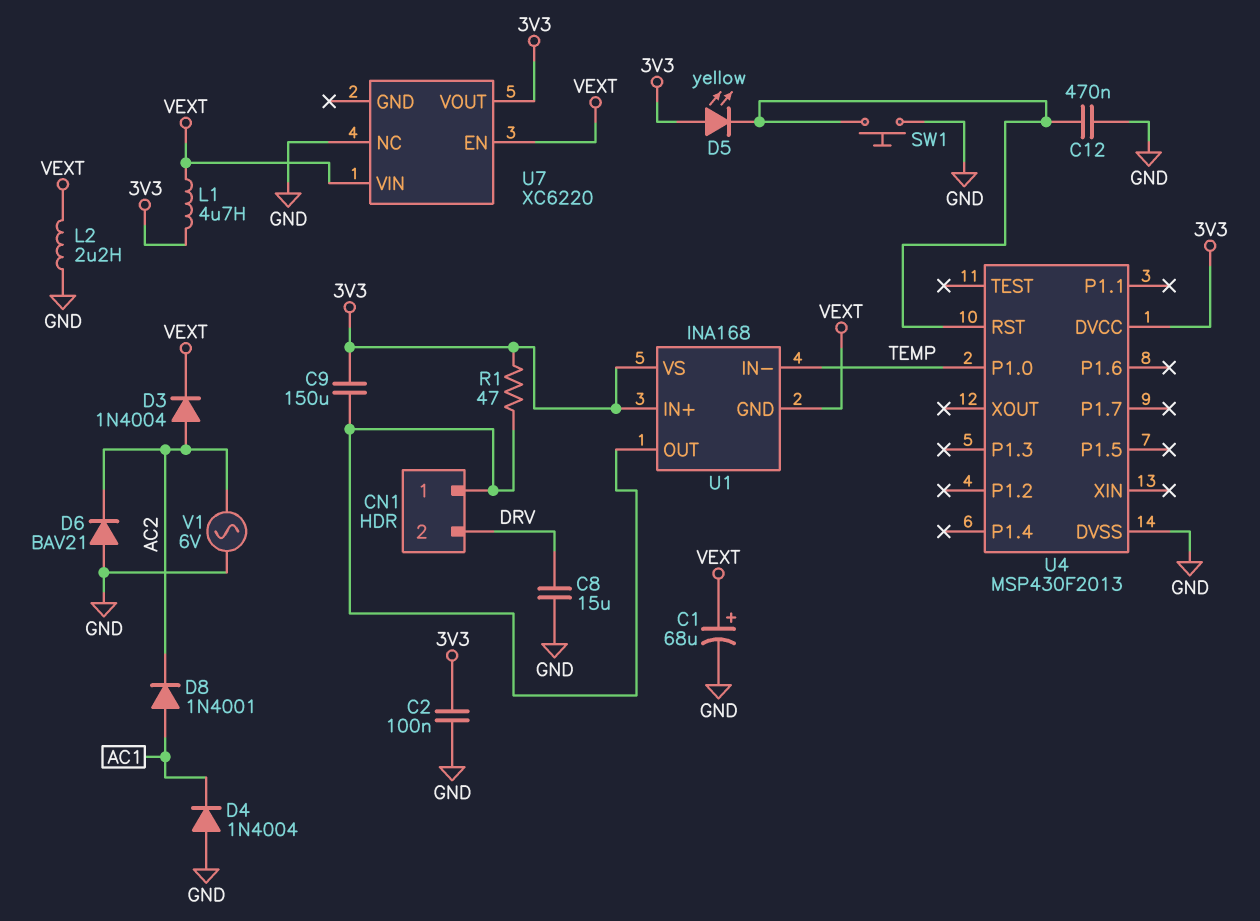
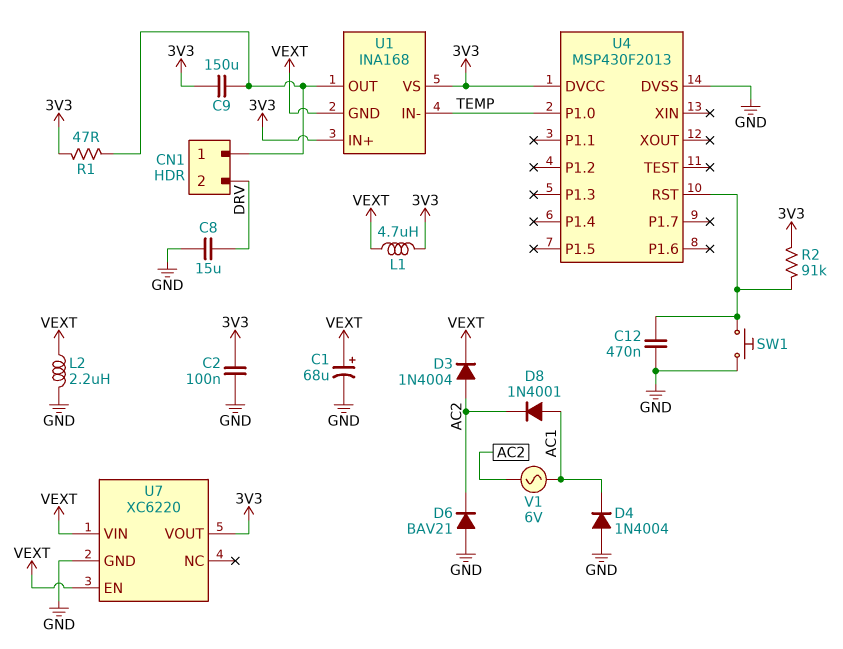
D5: LED yellow (A 3V3, K U4/RST) -> none
R2: none -> 91k (3V3, U4/RST)
U7 pin GND: none -> GND
U7 pin NC: GND -> none
V1: AC 6V (AC2, GND) -> AC 6V (AC1, AC2)

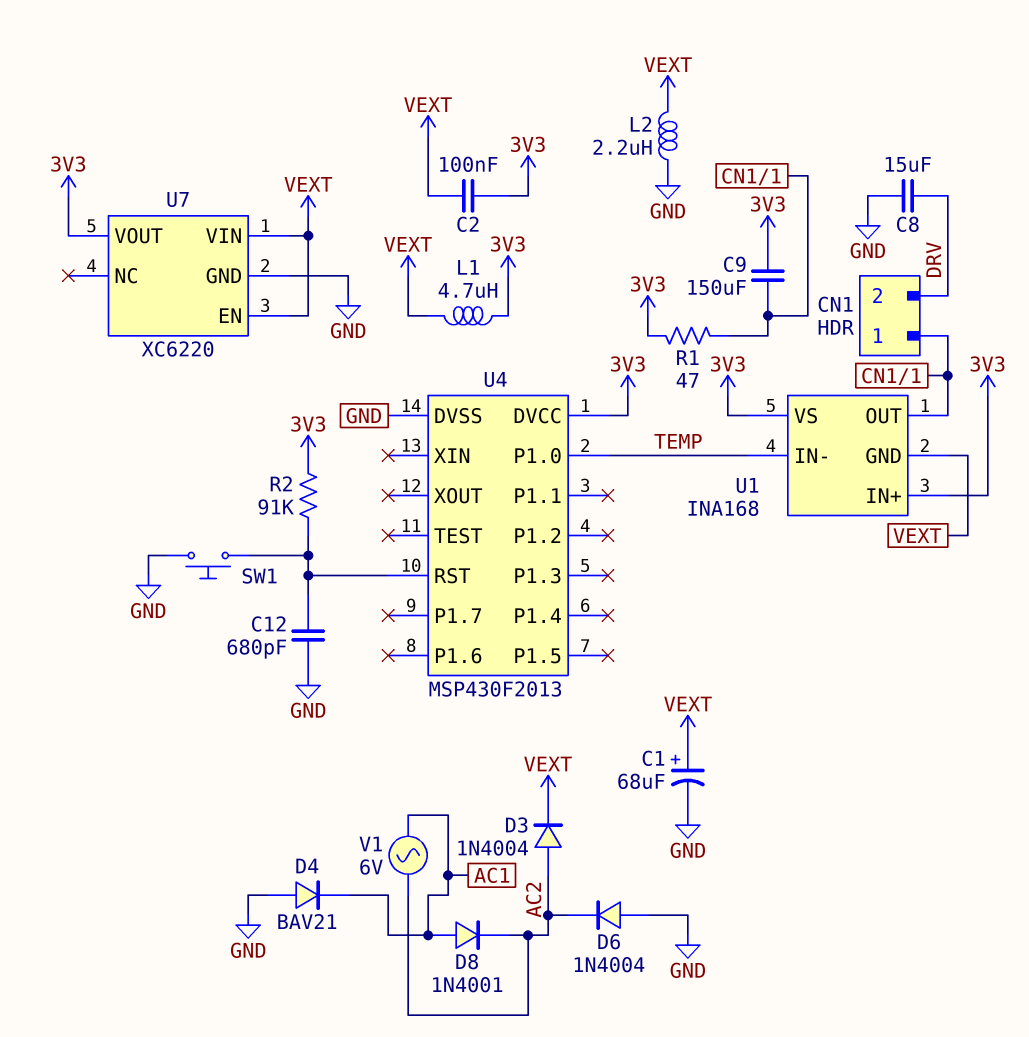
C2: 100nF (3V3, GND) -> 100nF (3V3, VEXT)
C12: 470nF (GND, U4/RST) -> 680pF (GND, U4/RST)
D4: diode 1N4004 (A GND, K AC1) -> diode BAV21 (A GND, K AC1)
D6: diode BAV21 (A GND, K AC2) -> diode 1N4004 (A GND, K AC2)

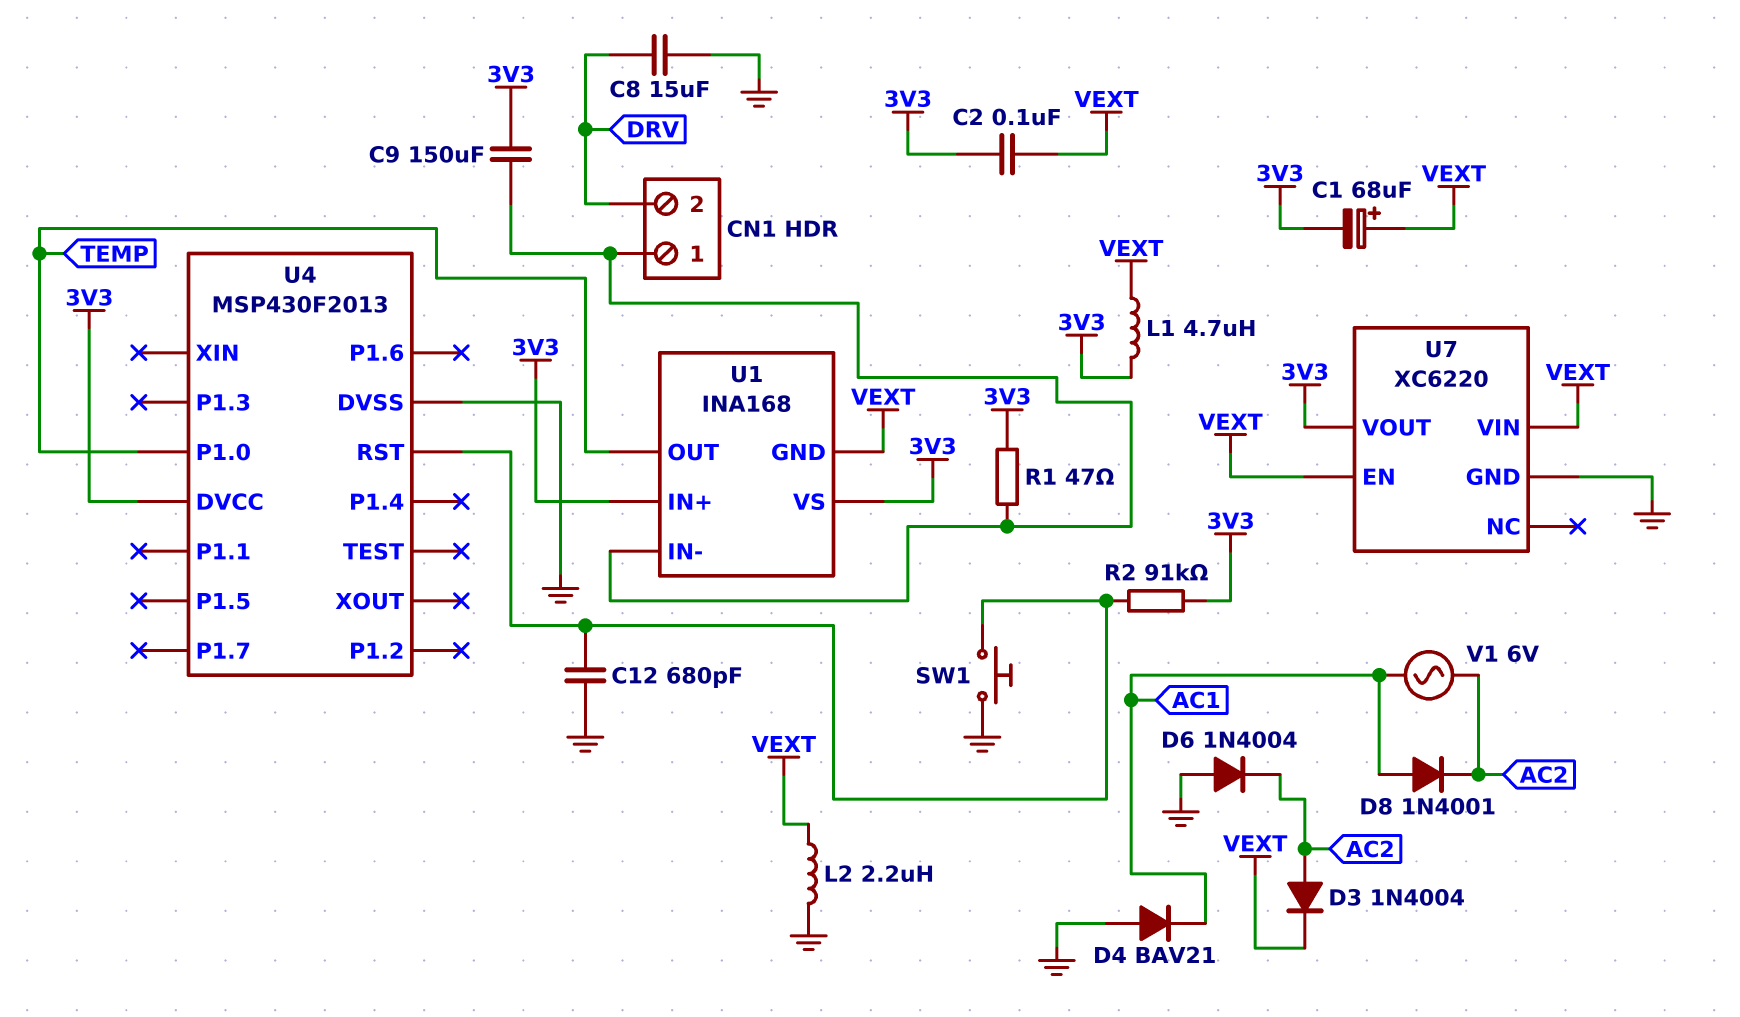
C1: 68uF (plus VEXT, minus GND) -> 68uF (plus VEXT, minus 3V3)
U1 pin IN-: TEMP -> CN1/1
U1 pin OUT: CN1/1 -> TEMP

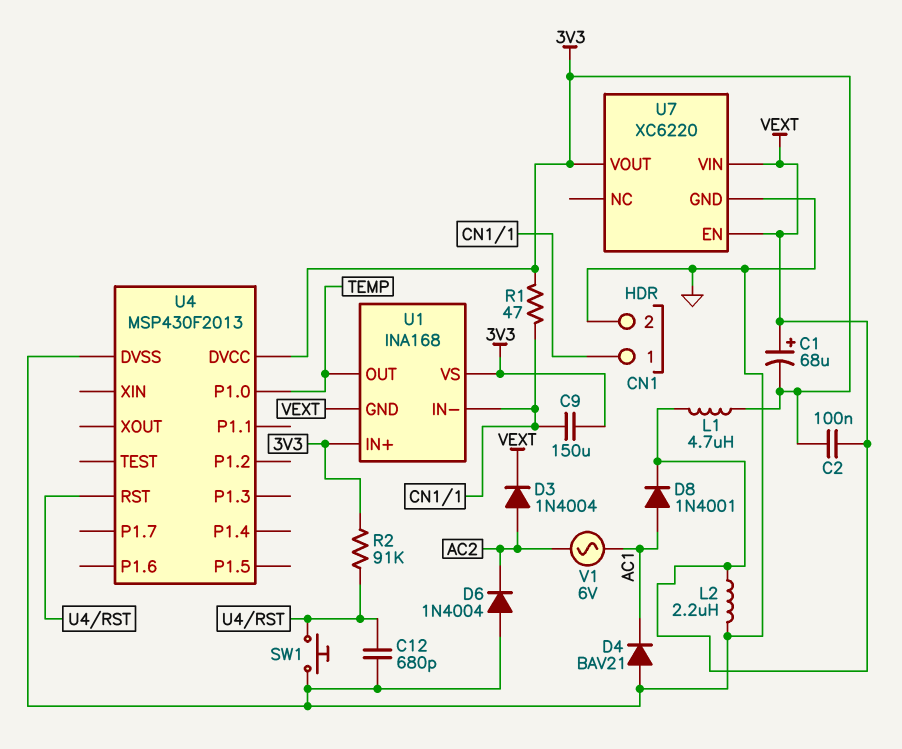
C8: 15uF (DRV, GND) -> none
CN1 pin 2: DRV -> GND
D8: diode 1N4001 (A AC1, K AC2) -> diode 1N4001 (A AC1, K VEXT)

